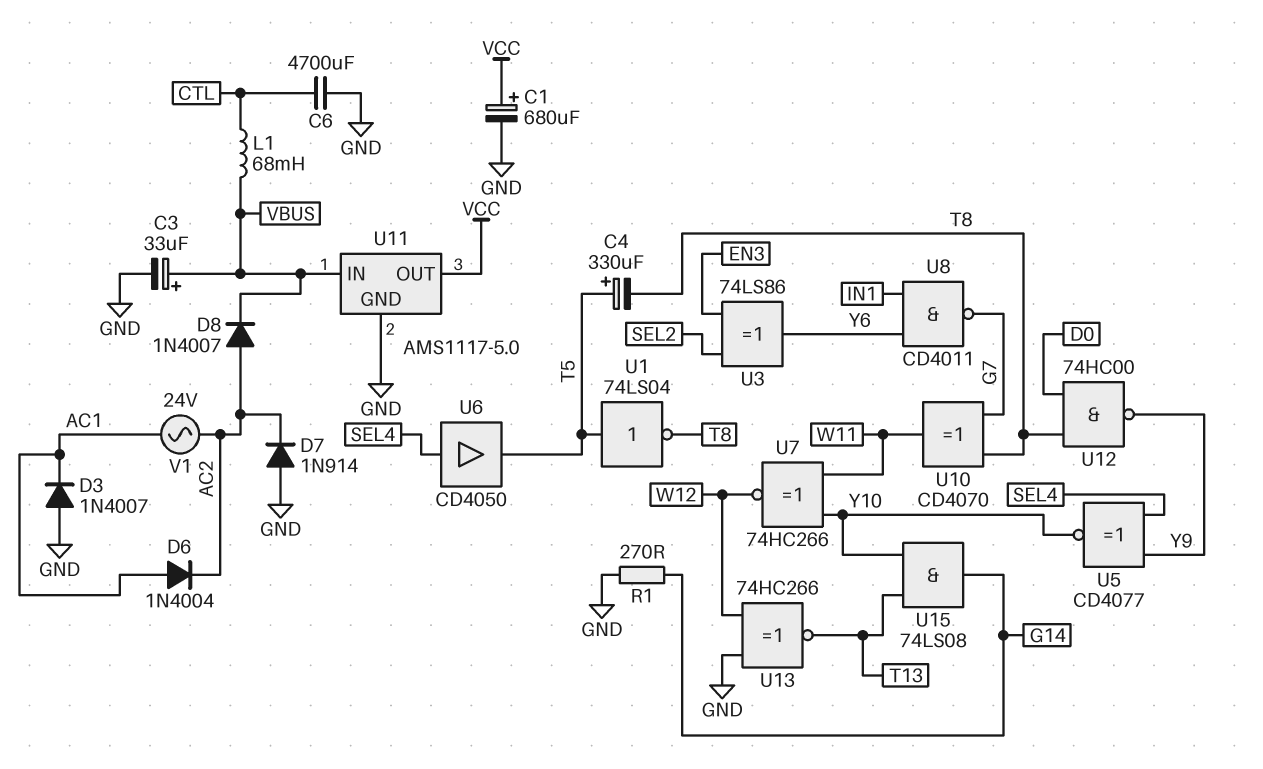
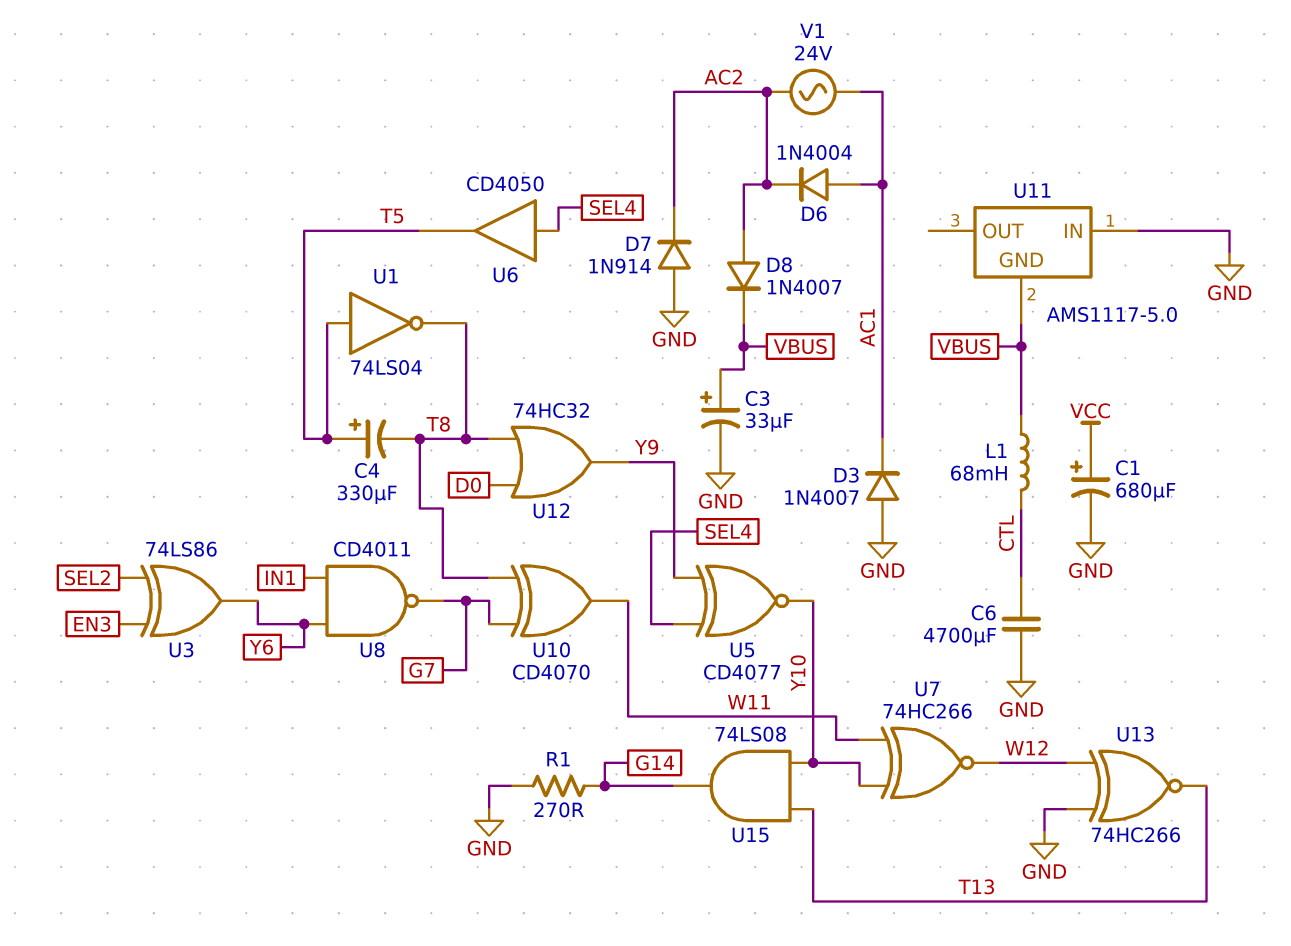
U11 pin GND: GND -> VBUS
U11 pin IN: VBUS -> GND
U11 pin OUT: VCC -> none
U12: NAND 74HC00 (in D0, in T8, out Y9) -> OR 74HC32 (in D0, in T8, out Y9)

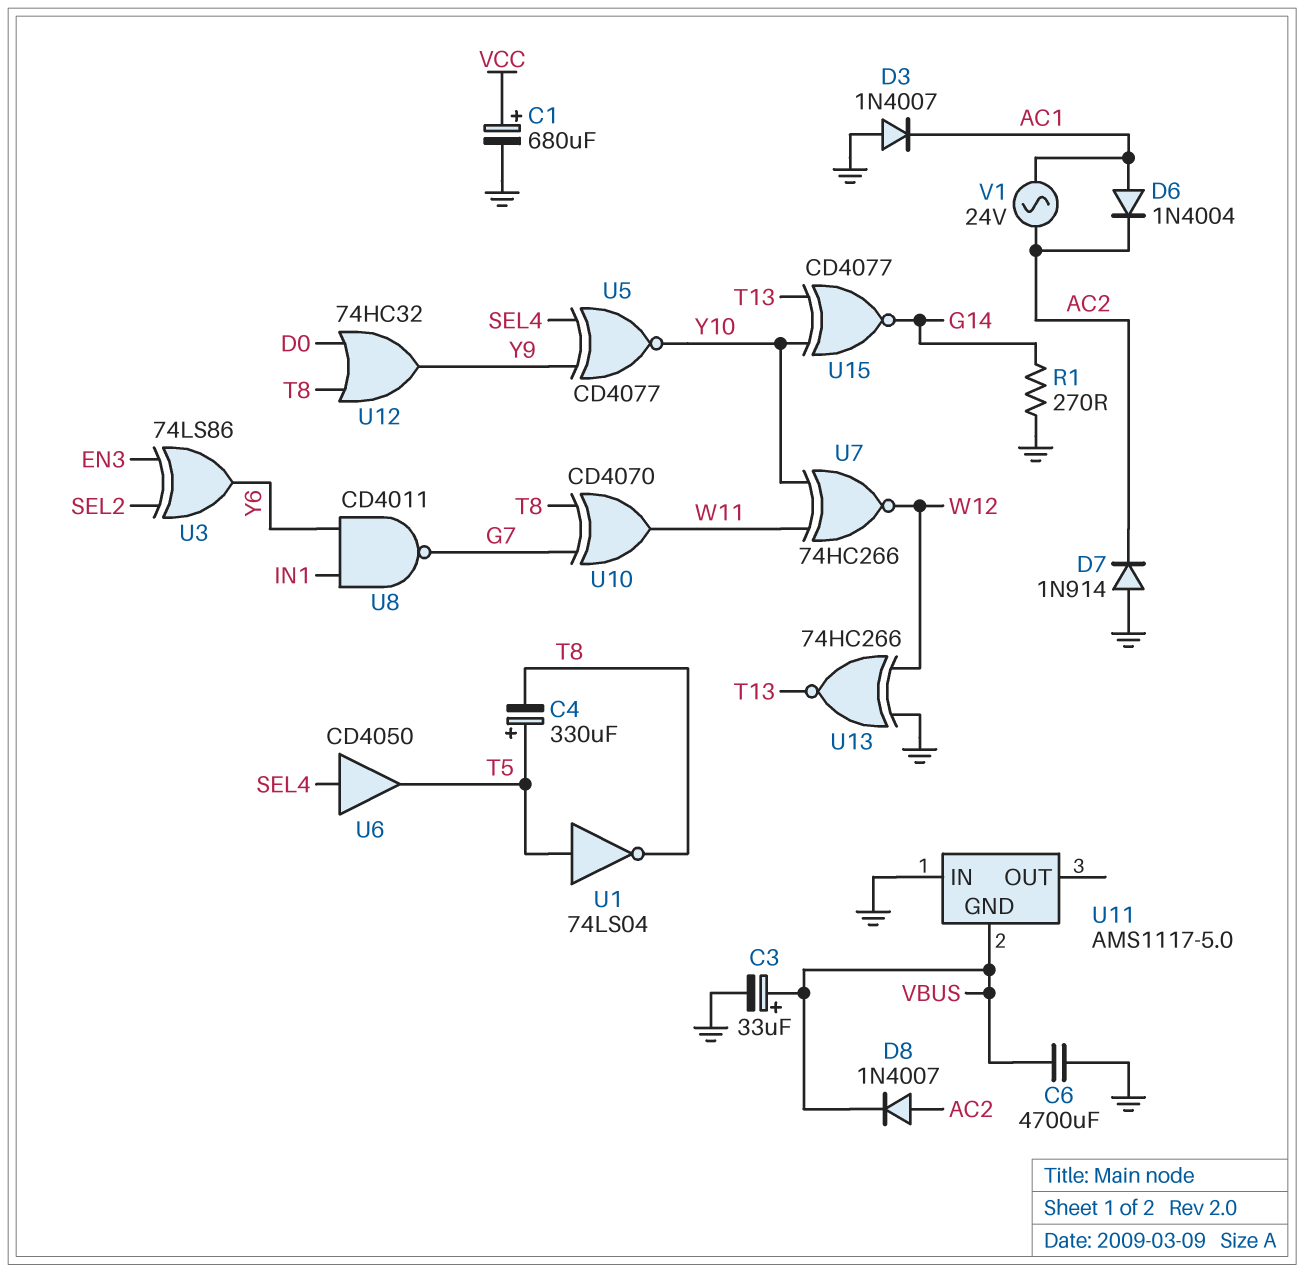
C6: 4700uF (CTL, GND) -> 4700uF (GND, VBUS)
L1: 68mH (CTL, VBUS) -> none
U15: AND 74LS08 (in T13, in Y10, out G14) -> XNOR CD4077 (in T13, in Y10, out G14)

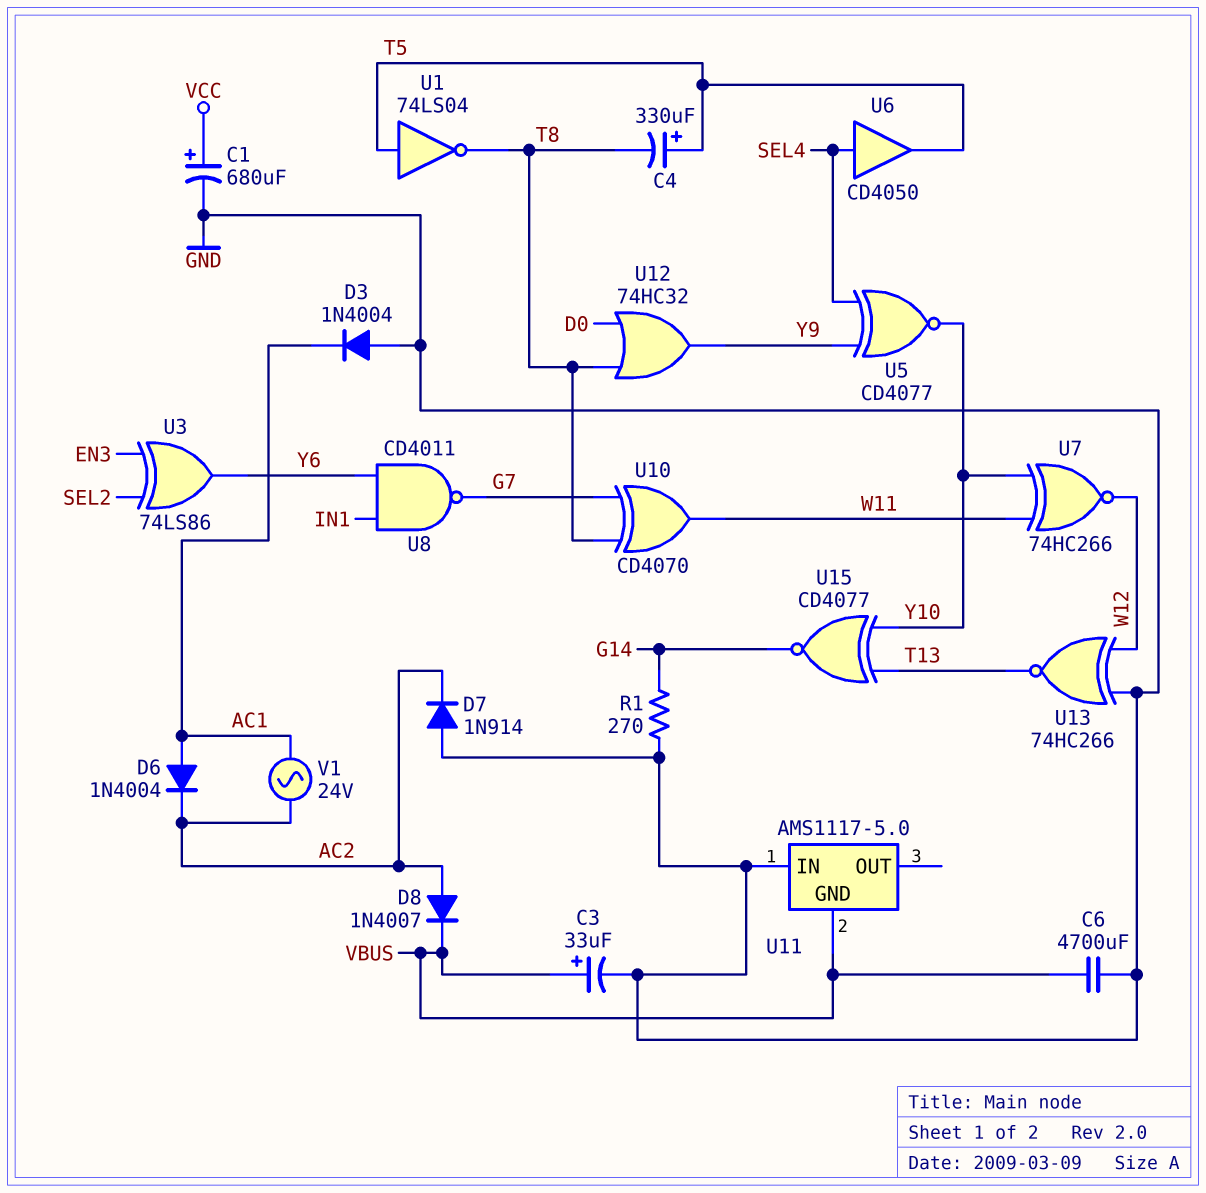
D3: diode 1N4007 (A GND, K AC1) -> diode 1N4004 (A GND, K AC1)

